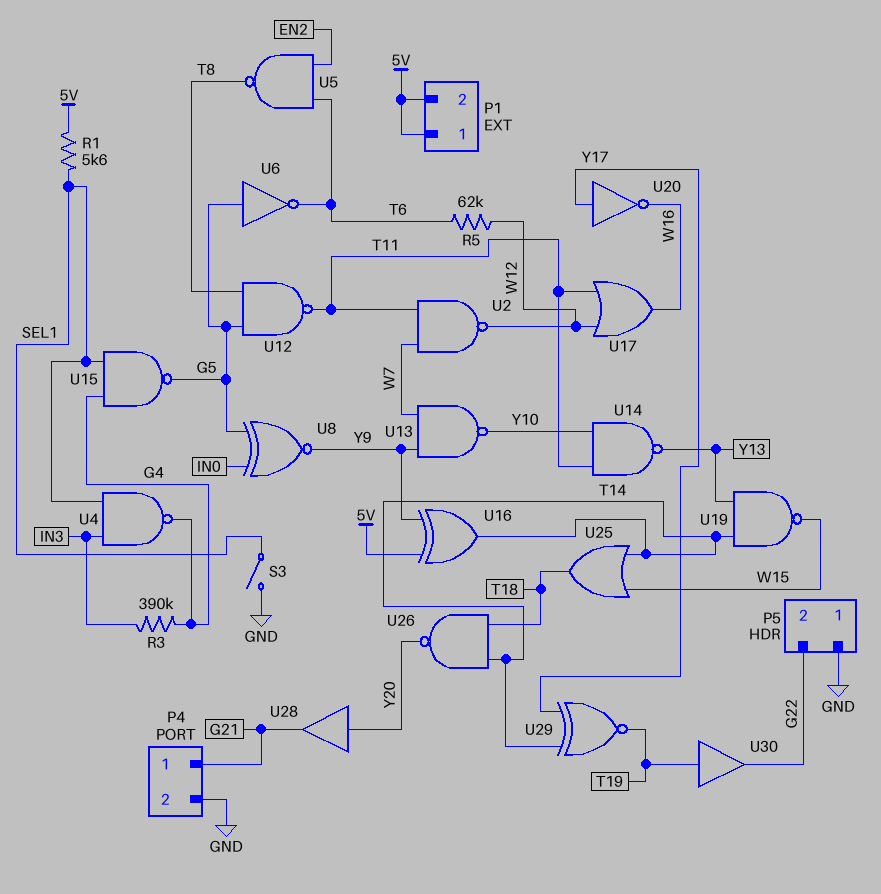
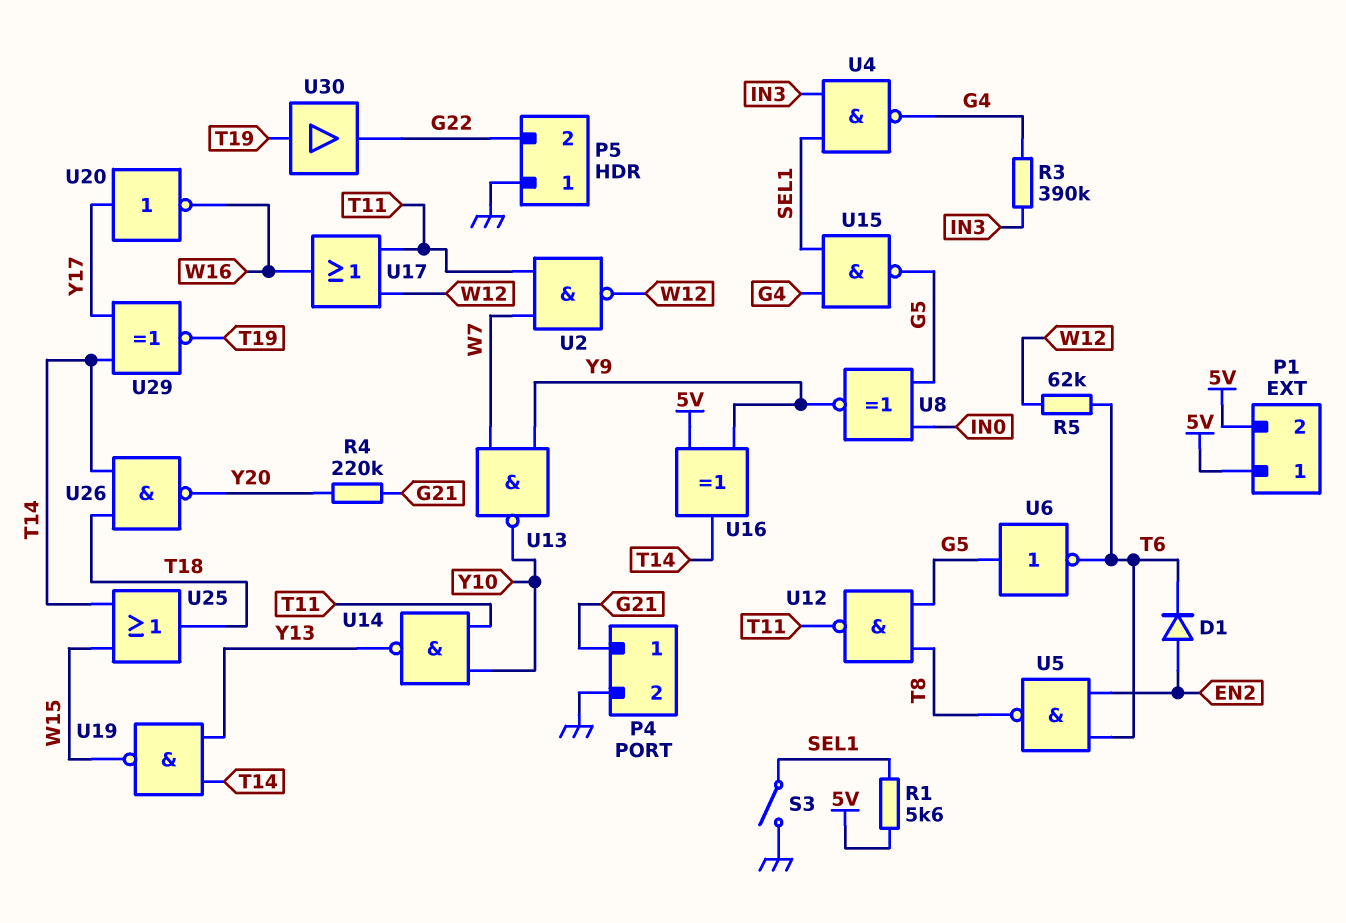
D1: none -> diode (A EN2, K T6)
R4: none -> 220k (G21, Y20)
U28: buffer (in Y20, out G21) -> none

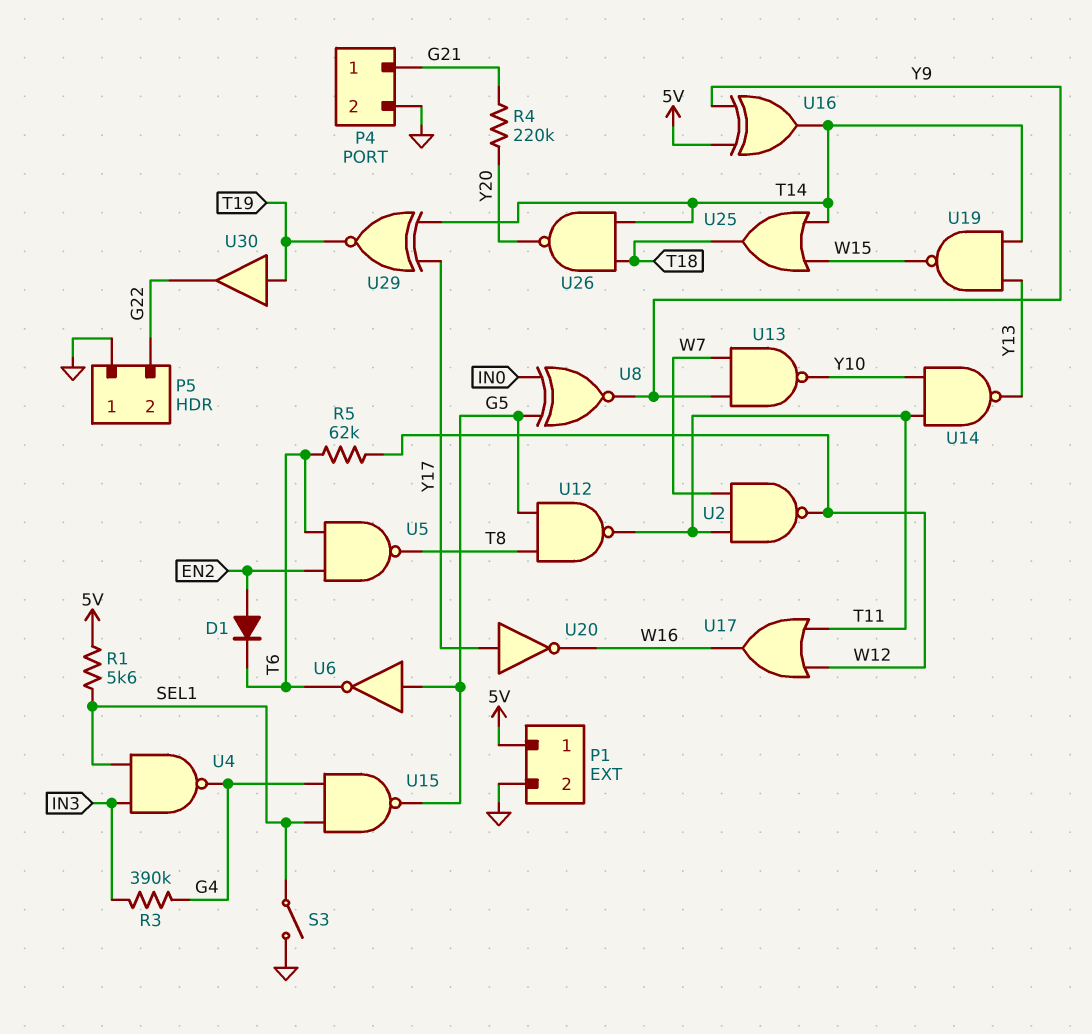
P1 pin 2: 5V -> GND

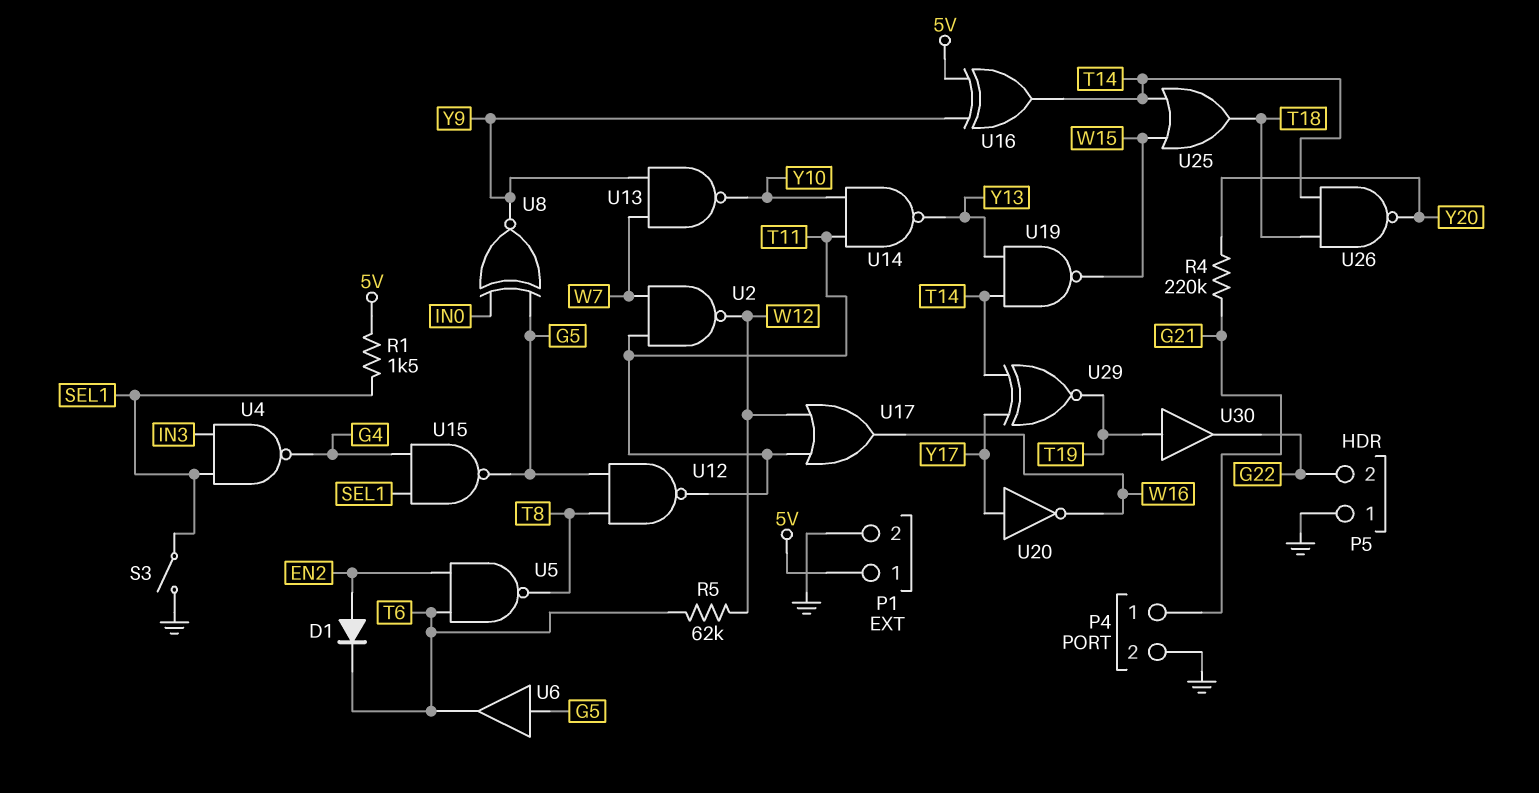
R1: 5.6k (5V, SEL1) -> 1.5k (5V, SEL1)
R3: 390k (G4, IN3) -> none
U6: NOT (in G5, out T6) -> buffer (in G5, out T6)

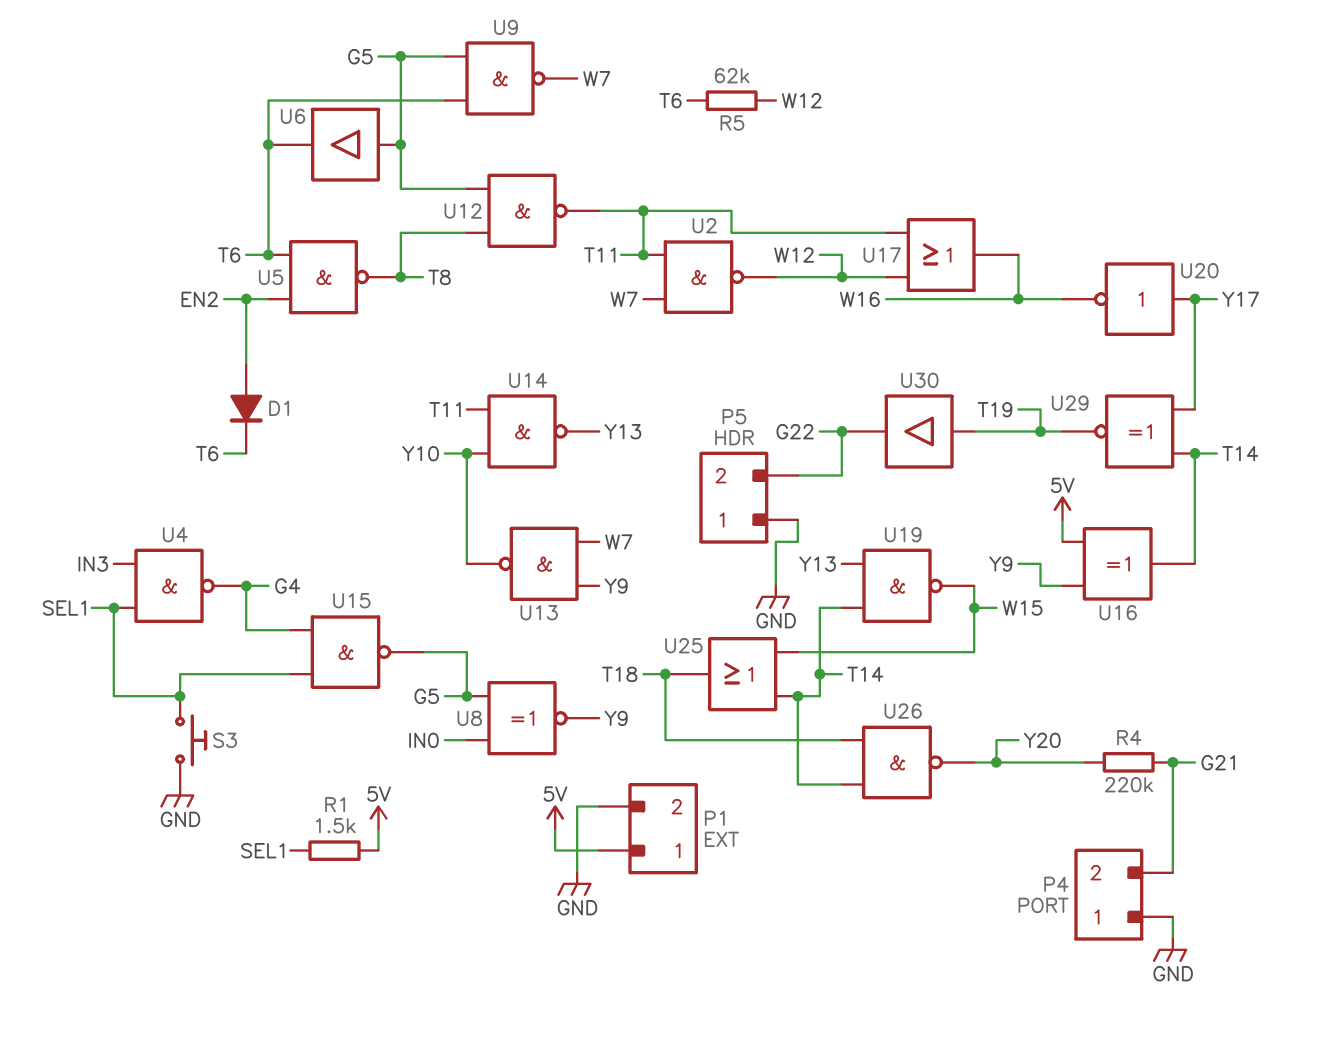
P4 pin 1: G21 -> GND
P4 pin 2: GND -> G21
S3: switch (GND, SEL1) -> button (GND, SEL1)
U9: none -> NAND (in G5, in T6, out W7)

